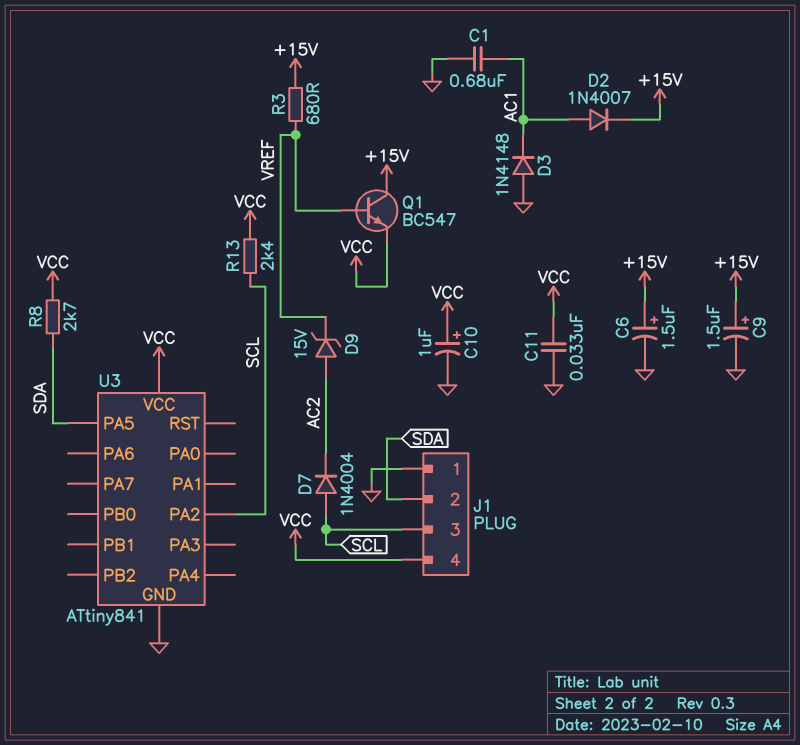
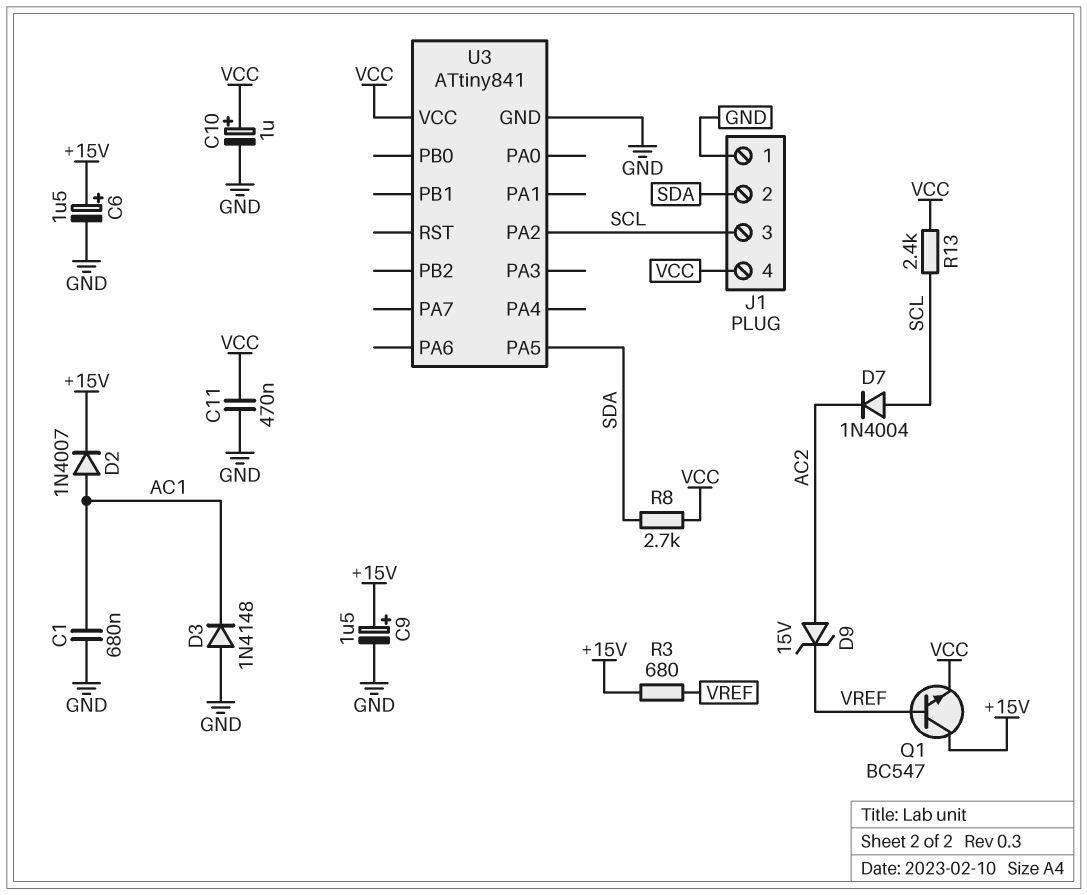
C11: 33nF (GND, VCC) -> 470nF (GND, VCC)

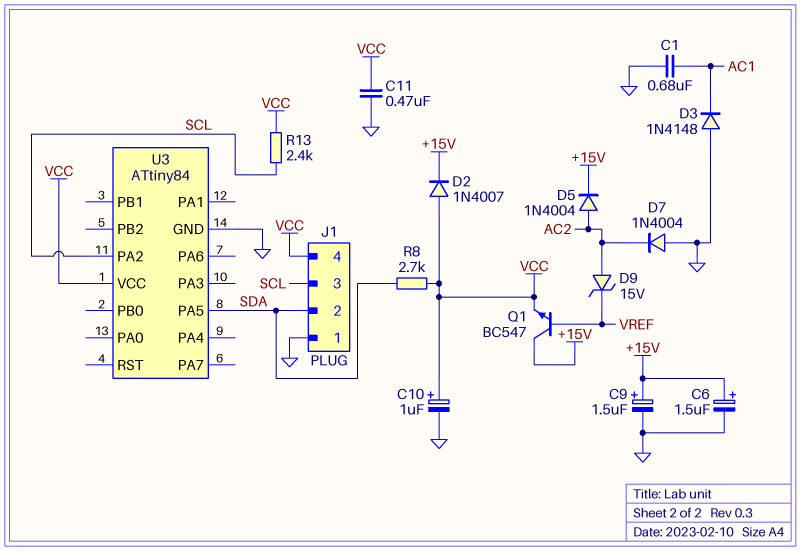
D2: diode 1N4007 (A AC1, K +15V) -> diode 1N4007 (A VCC, K +15V)
D5: none -> diode 1N4004 (A AC2, K +15V)
D7: diode 1N4004 (A SCL, K AC2) -> diode 1N4004 (A GND, K AC2)
R3: 680 (+15V, VREF) -> none
U3: ATtiny841 -> ATtiny84

